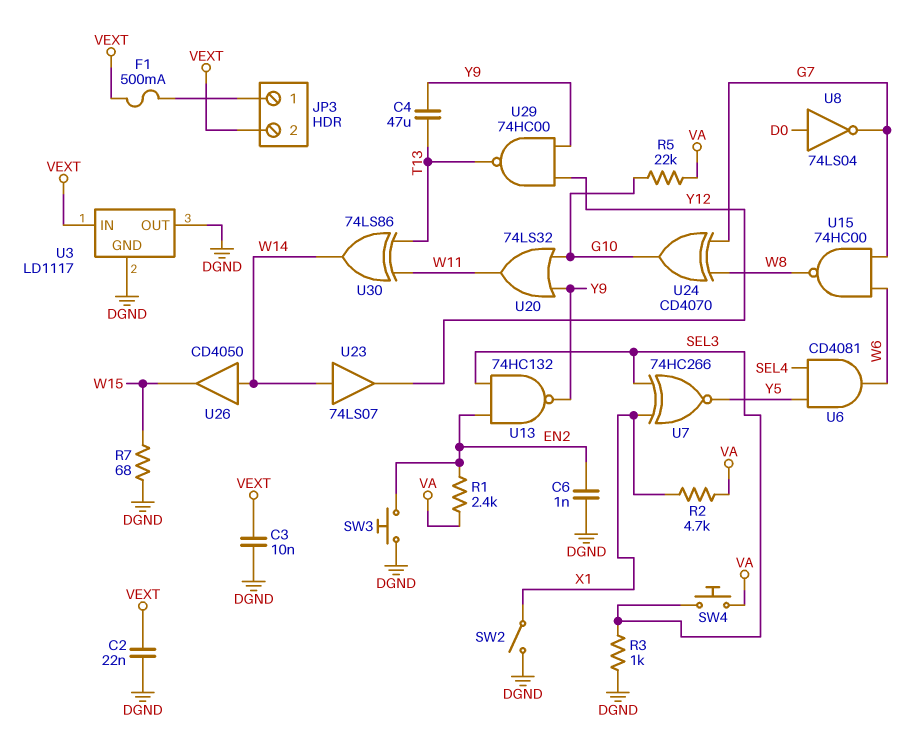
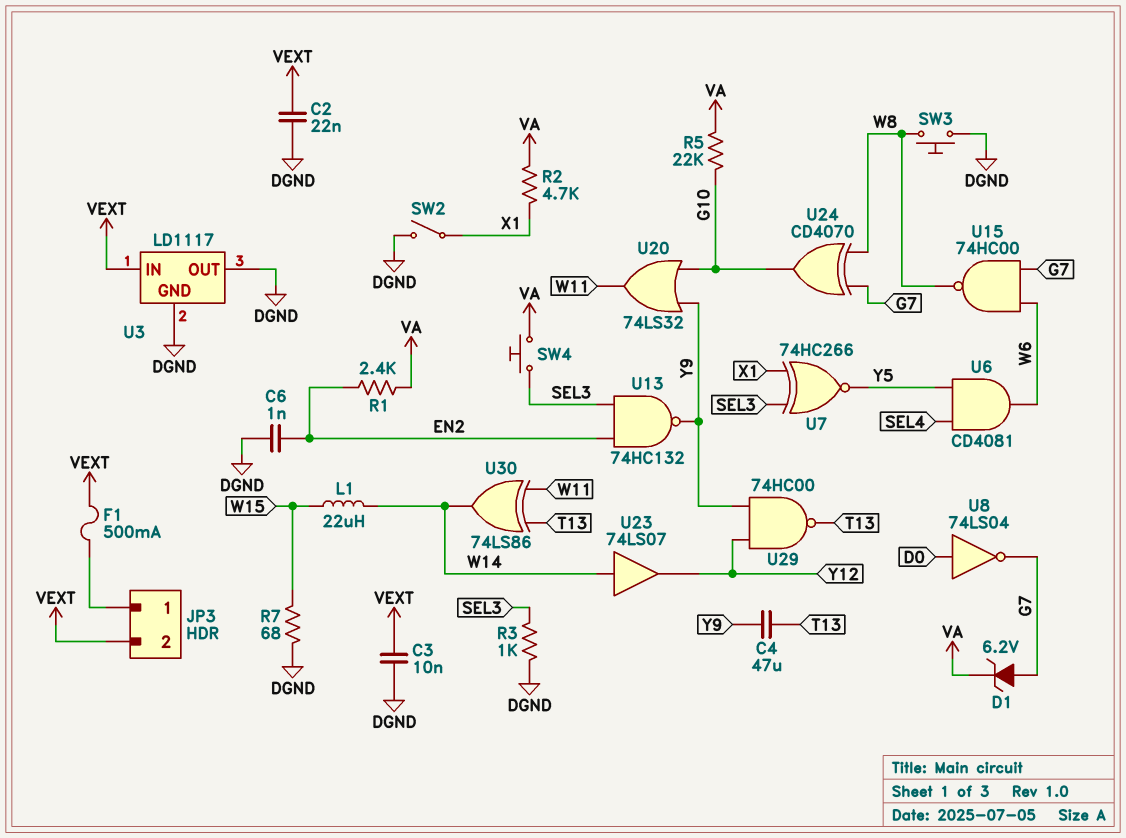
D1: none -> zener 6.2V (A G7, K VA)
L1: none -> 22uH (W14, W15)
SW3: button (DGND, EN2) -> button (DGND, W8)
U26: buffer CD4050 (in W14, out W15) -> none

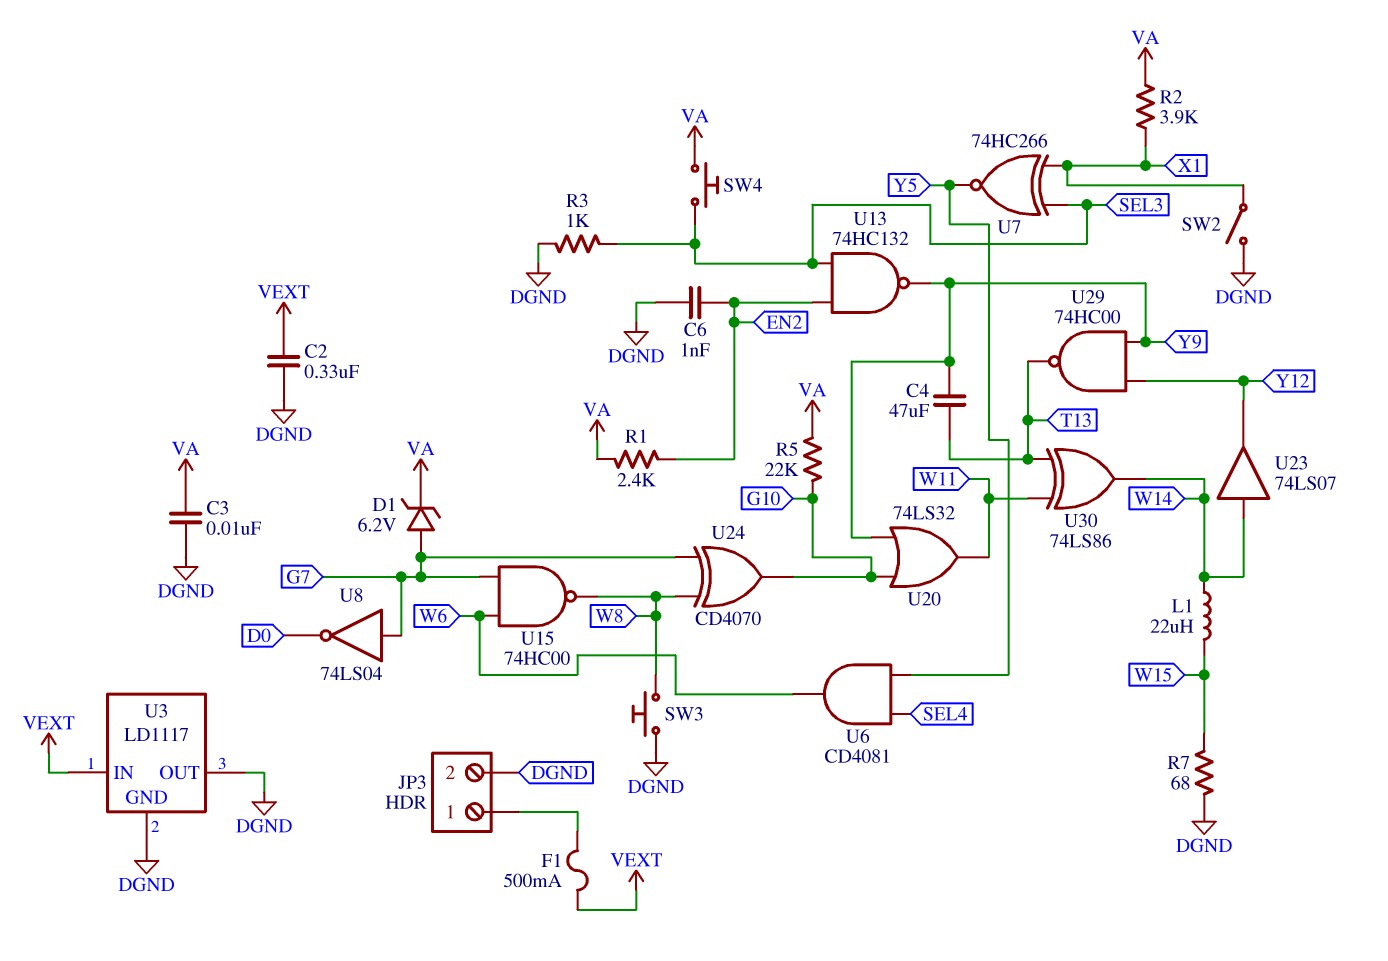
C2: 22nF (DGND, VEXT) -> 330nF (DGND, VEXT)
C3: 10nF (DGND, VEXT) -> 10nF (DGND, VA)
JP3 pin 2: VEXT -> DGND
R2: 4.7k (VA, X1) -> 3.9k (VA, X1)
U8: NOT 74LS04 (in D0, out G7) -> NOT 74LS04 (in G7, out D0)

